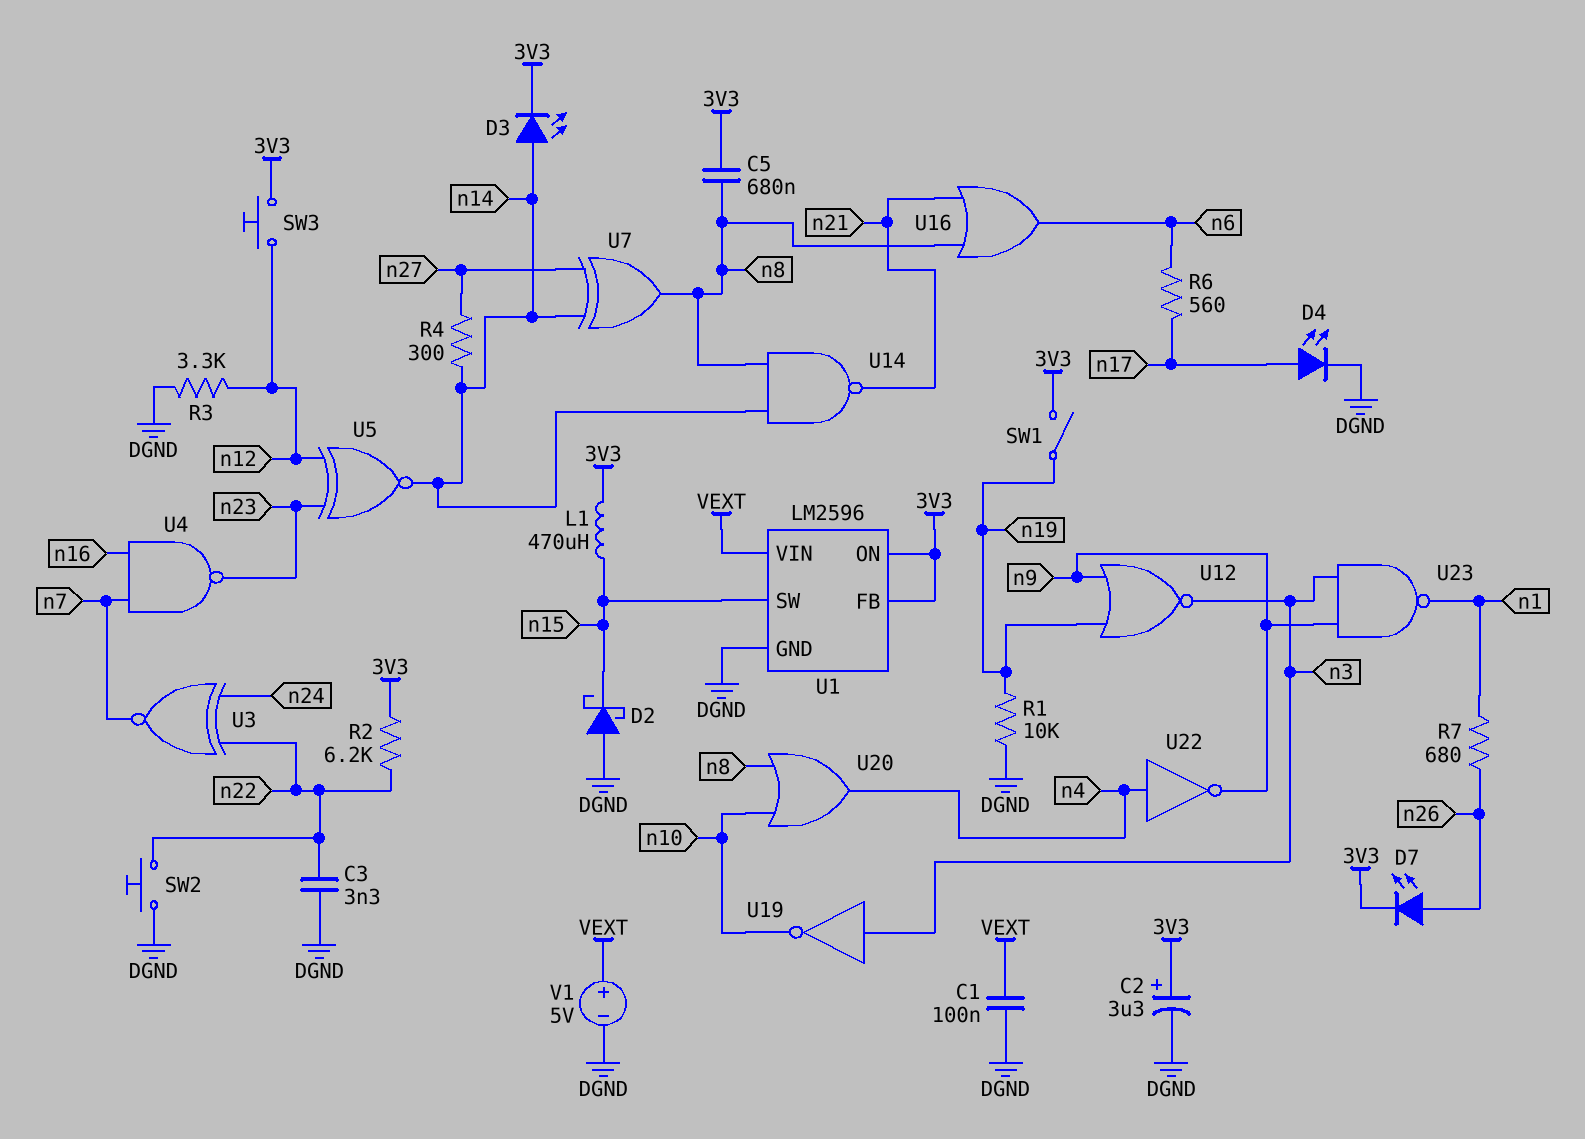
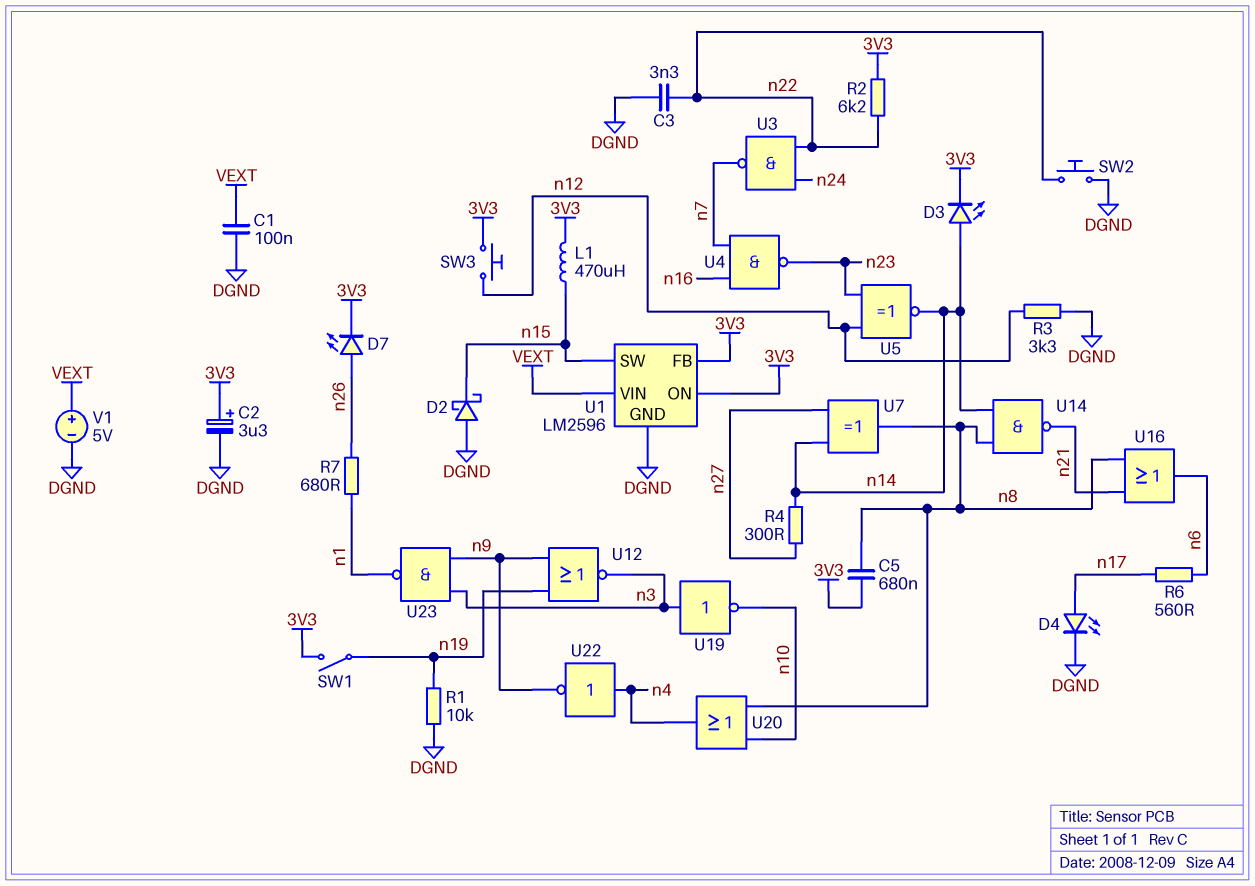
U3: XNOR (in n22, in n24, out n7) -> NAND (in n22, in n24, out n7)

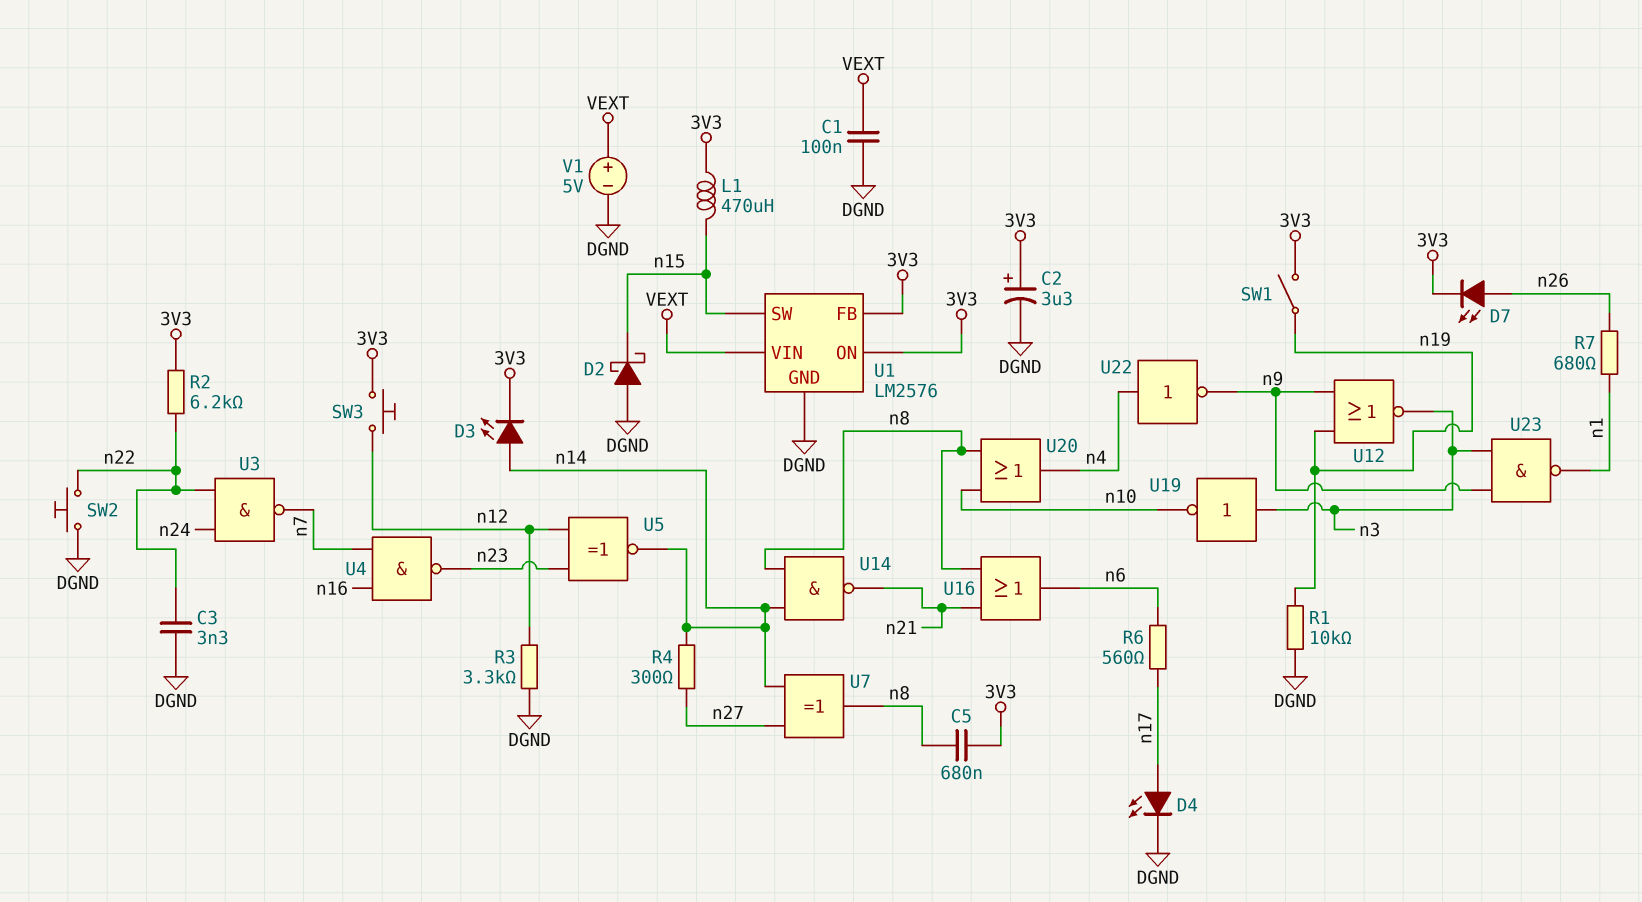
U1: LM2596 -> LM2576

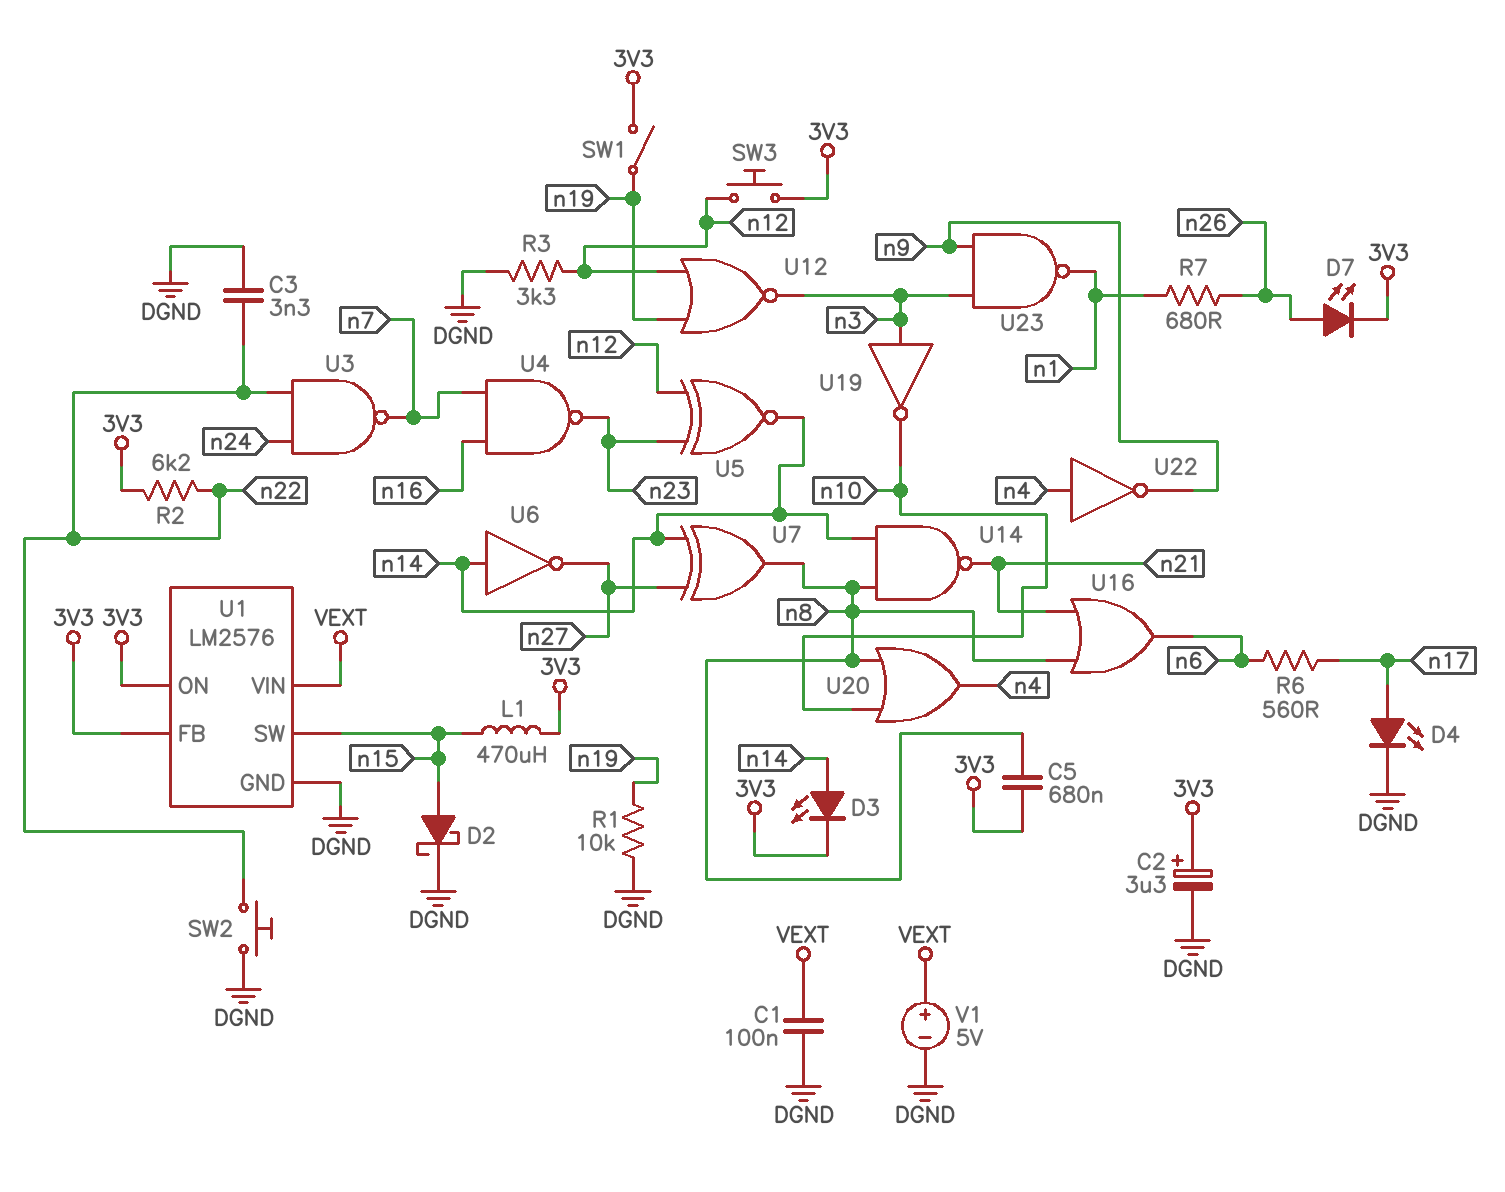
D2: schottky (A DGND, K n15) -> schottky (A n15, K DGND)
R4: 300 (n14, n27) -> none
U6: none -> NOT (in n14, out n27)
U12: NOR (in n9, in n19, out n3) -> NOR (in n12, in n19, out n3)

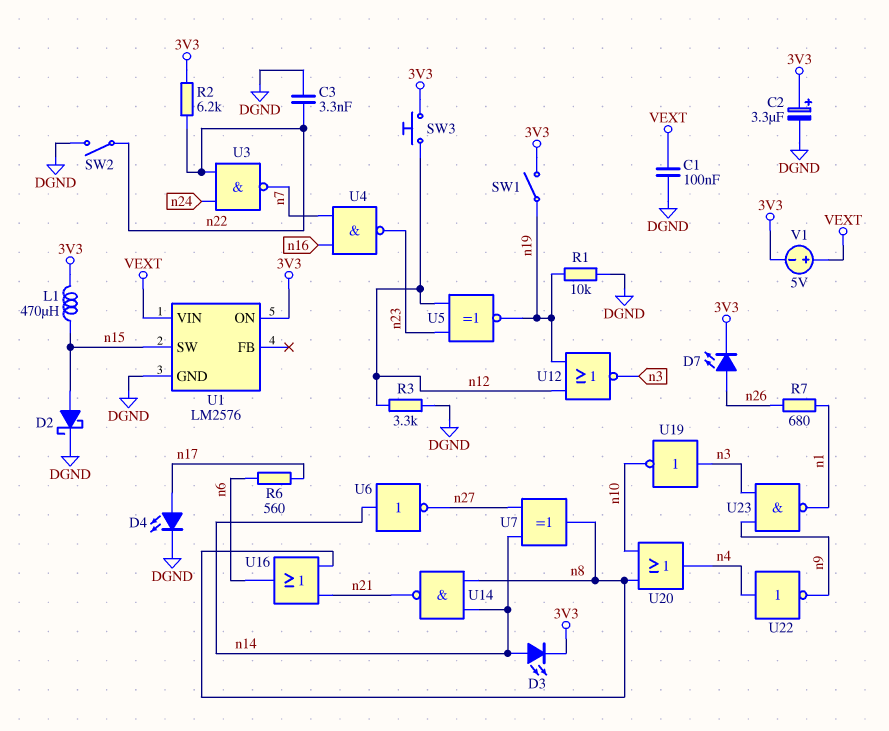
C5: 680nF (3V3, n8) -> none
SW2: button (DGND, n22) -> switch (DGND, n22)
U1 pin FB: 3V3 -> none
U5: XNOR (in n12, in n23, out n14) -> XNOR (in n12, in n23, out n19)
V1: 5V (plus VEXT, minus DGND) -> 5V (plus VEXT, minus 3V3)

